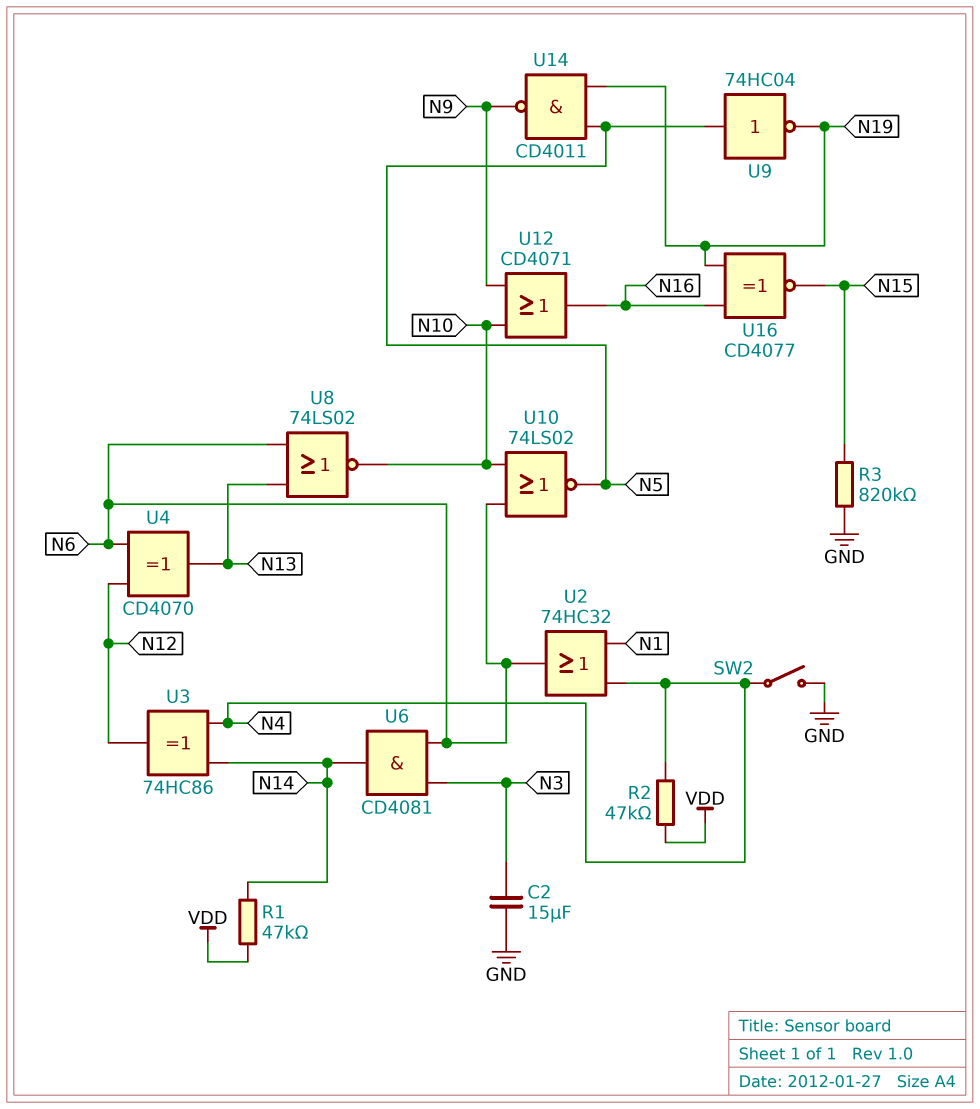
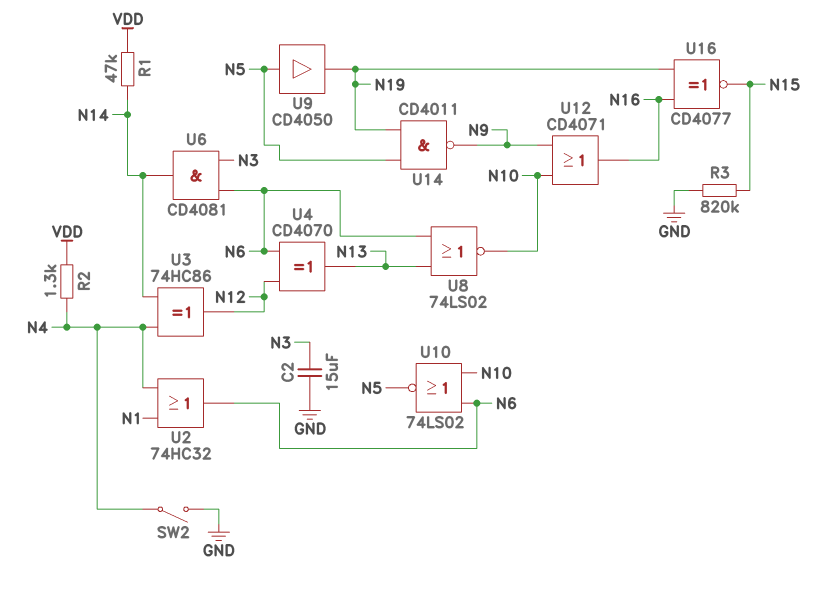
R2: 47k (N4, VDD) -> 1.3k (N4, VDD)
U9: NOT 74HC04 (in N5, out N19) -> buffer CD4050 (in N5, out N19)

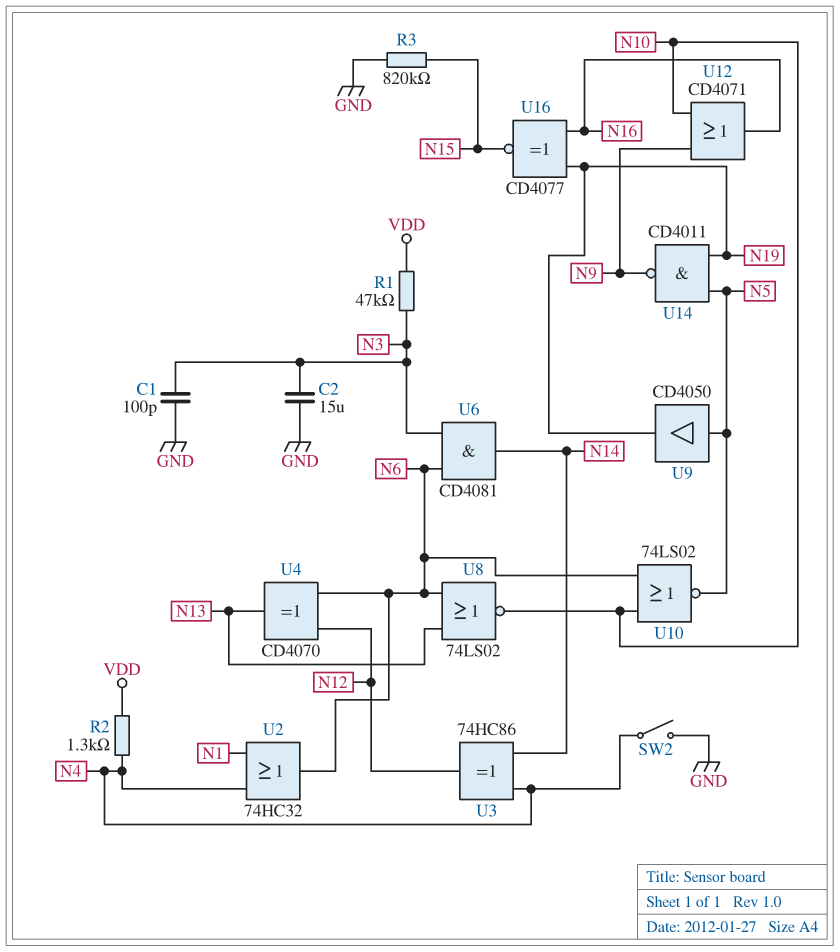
C1: none -> 100pF (GND, N3)
R1: 47k (N14, VDD) -> 47k (N3, VDD)

